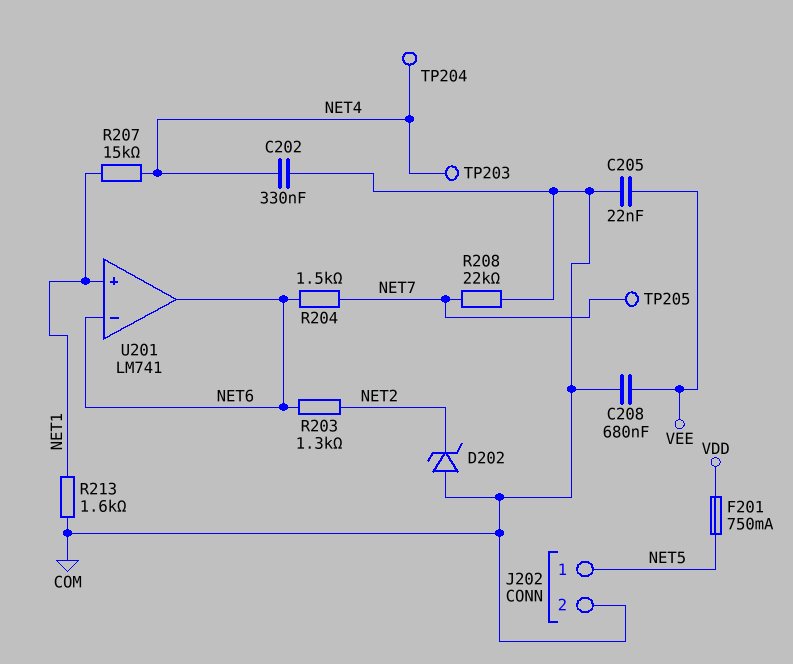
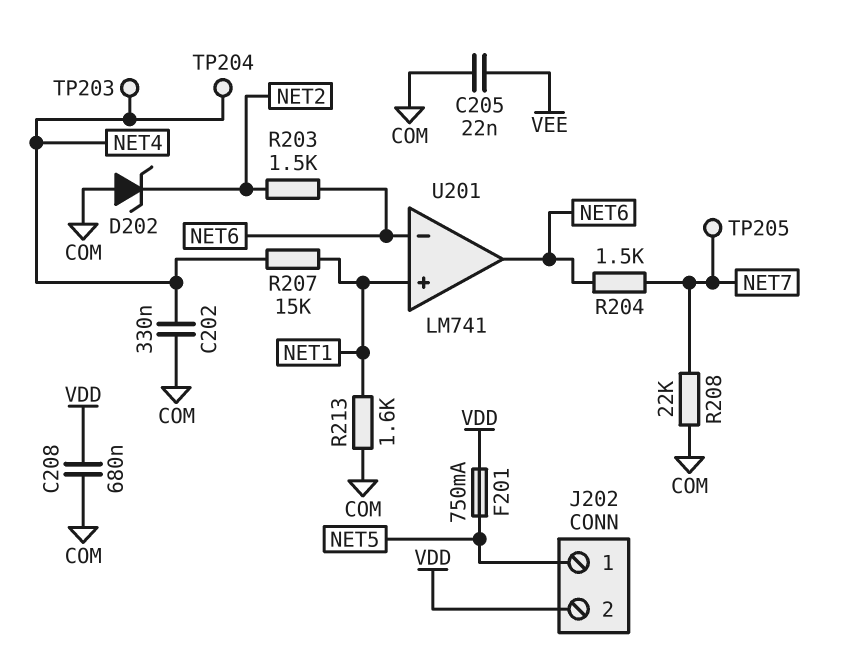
C208: 680nF (COM, VEE) -> 680nF (COM, VDD)
J202 pin 2: COM -> VDD
R203: 1.3k (NET2, NET6) -> 1.5k (NET2, NET6)

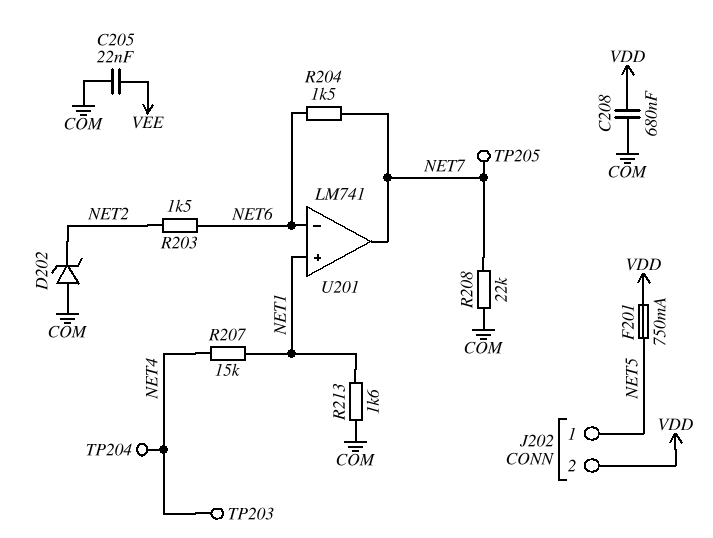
C202: 330nF (COM, NET4) -> none
U201 pin out: NET6 -> NET7

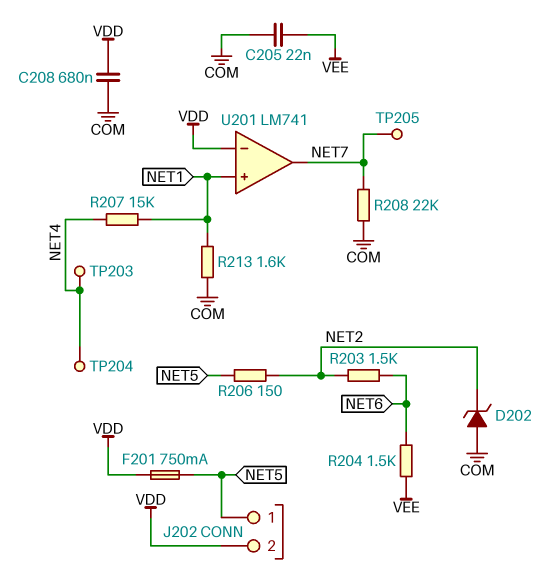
R204: 1.5k (NET6, NET7) -> 1.5k (NET6, VEE)
R206: none -> 150 (NET2, NET5)
U201 pin in-: NET6 -> VDD

